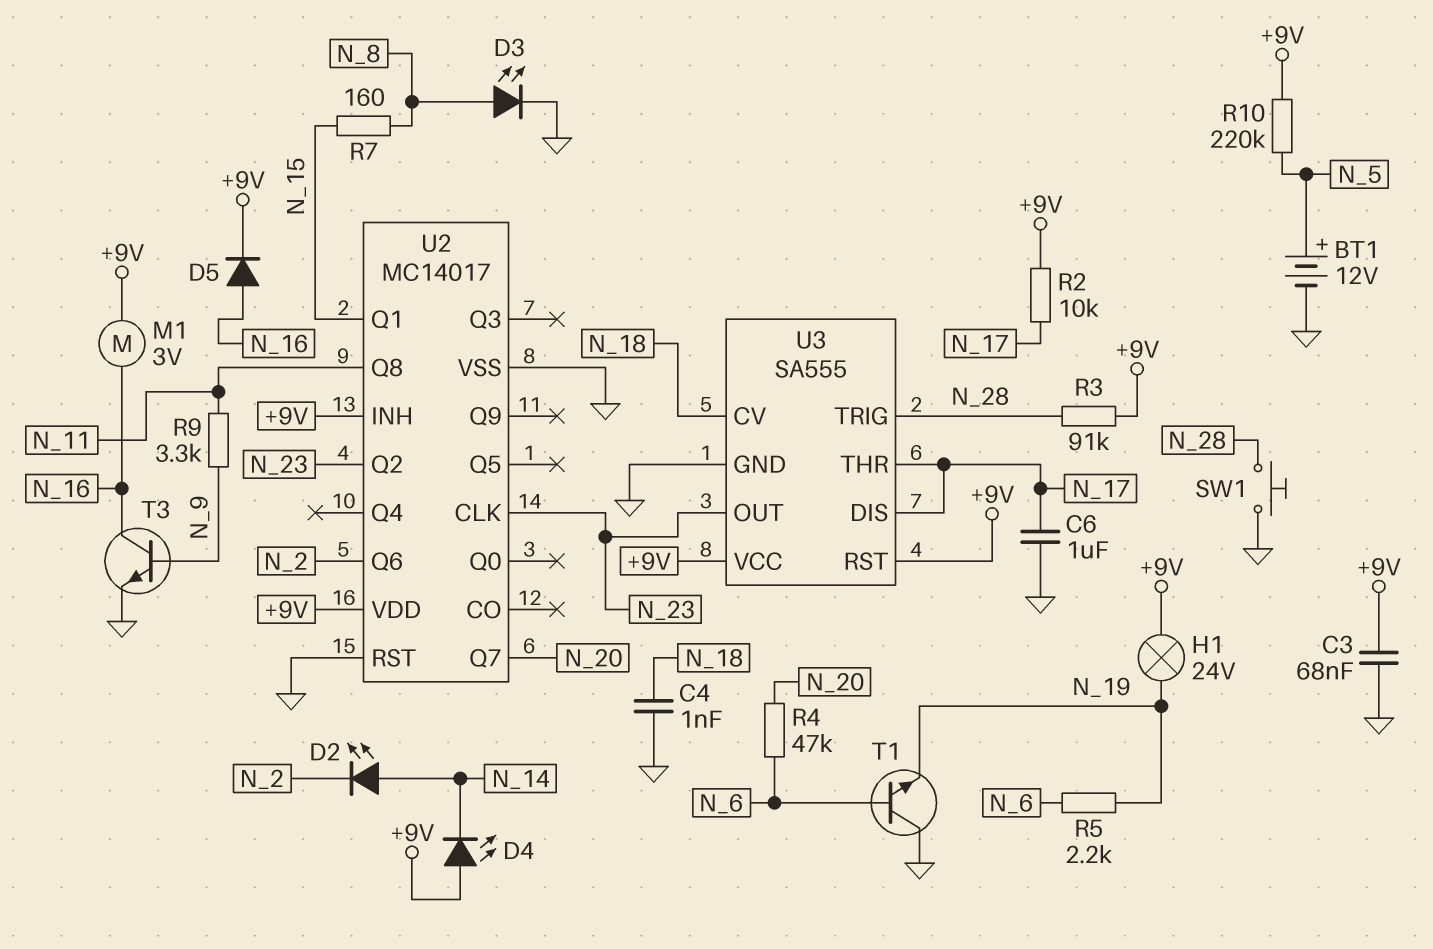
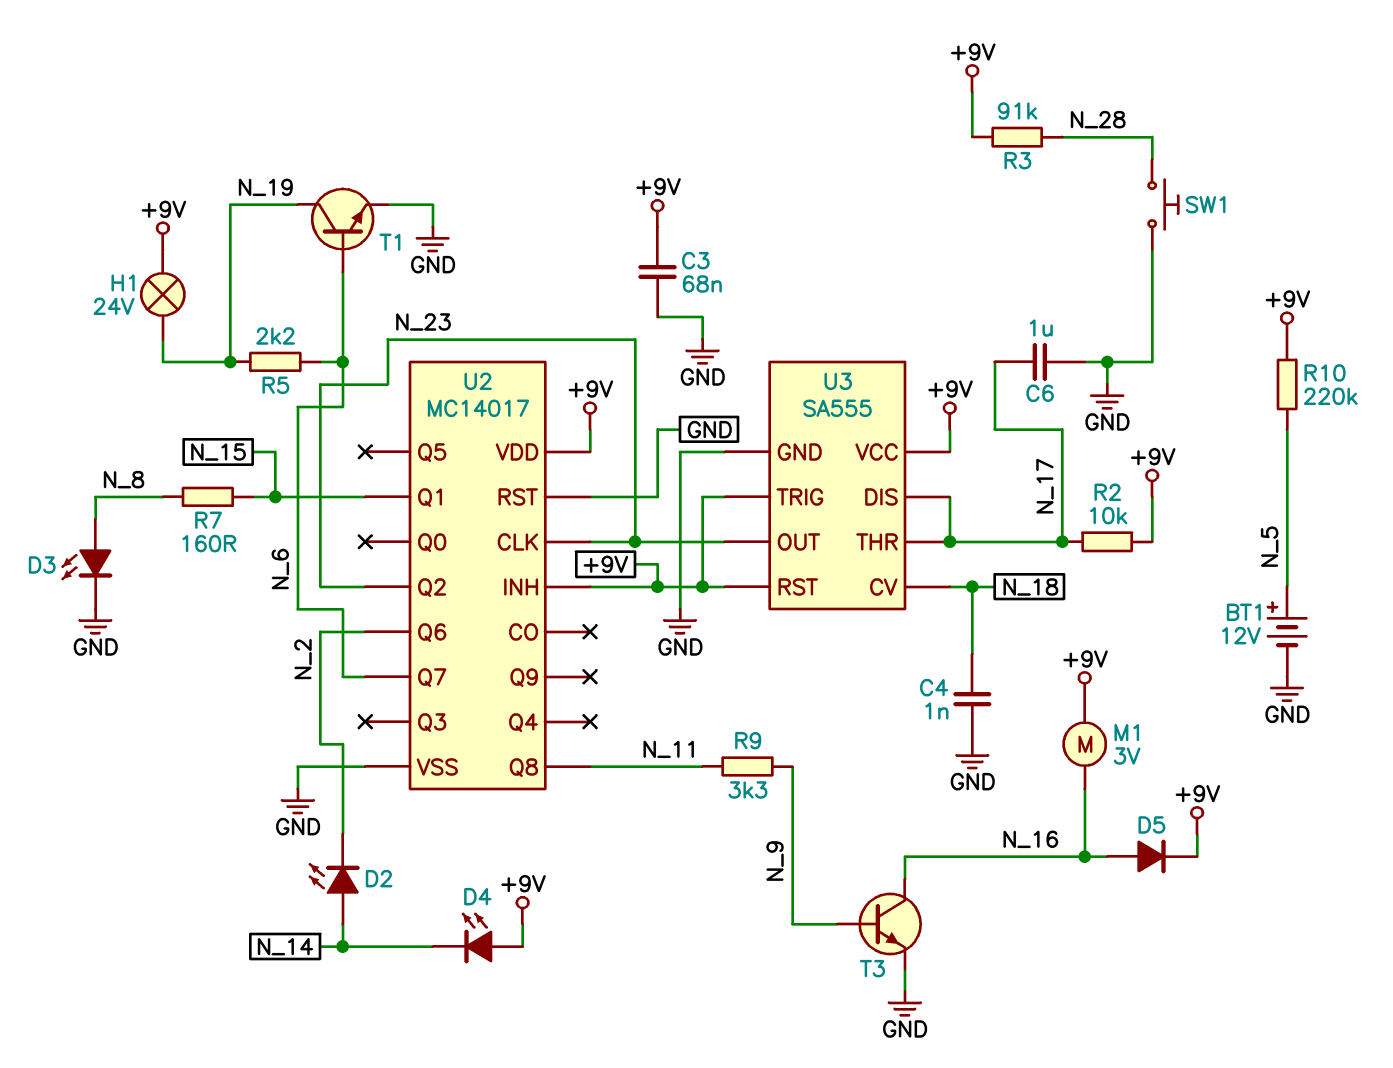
R4: 47k (N_6, N_20) -> none
T1: NPN (B N_6, C GND, E N_19) -> NPN (B N_6, C N_19, E GND)
U2 pin Q7: N_20 -> N_6
U3 pin TRIG: N_28 -> +9V

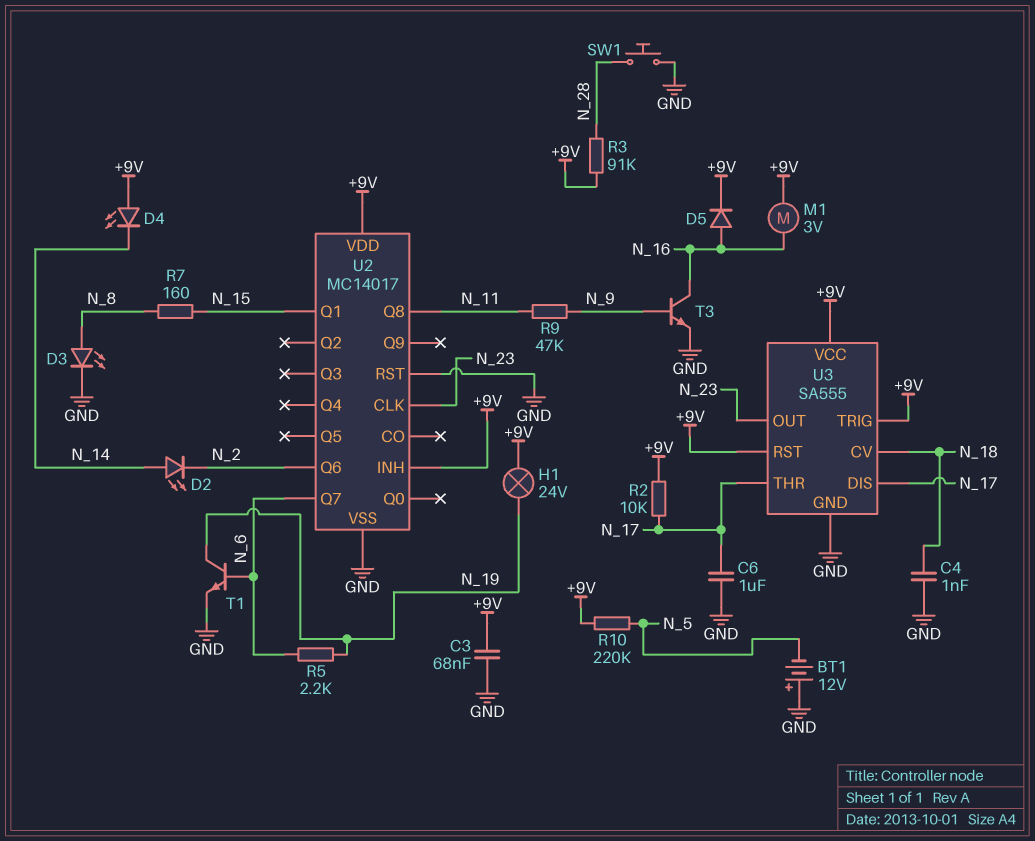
BT1: 12V (plus N_5, minus GND) -> 12V (plus GND, minus N_5)
R9: 3.3k (N_9, N_11) -> 47k (N_9, N_11)
U2 pin Q2: N_23 -> none

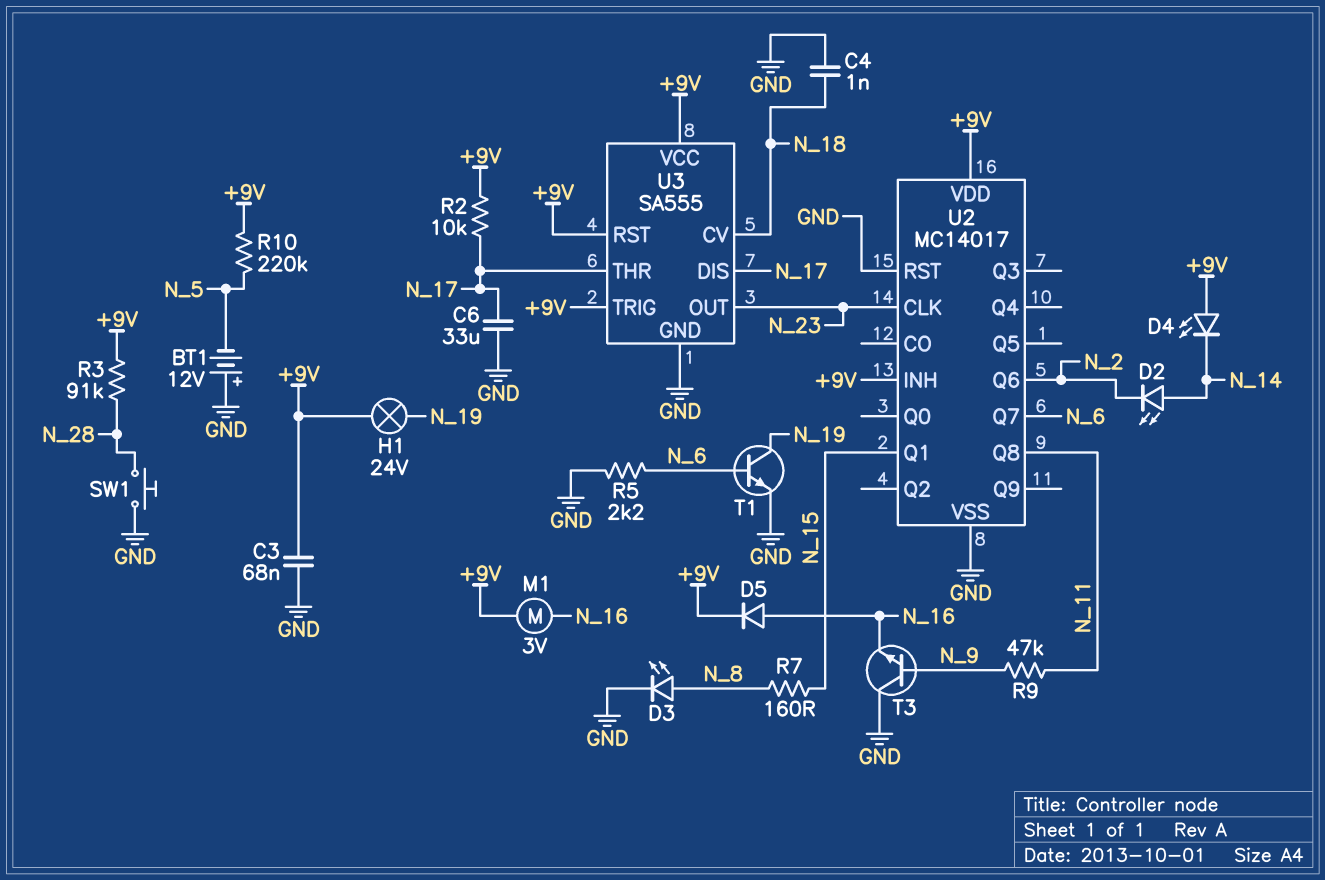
C6: 1uF (GND, N_17) -> 33uF (GND, N_17)
R5: 2.2k (N_6, N_19) -> 2.2k (GND, N_6)
T3: NPN (B N_9, C N_16, E GND) -> NPN (B N_9, C GND, E N_16)

